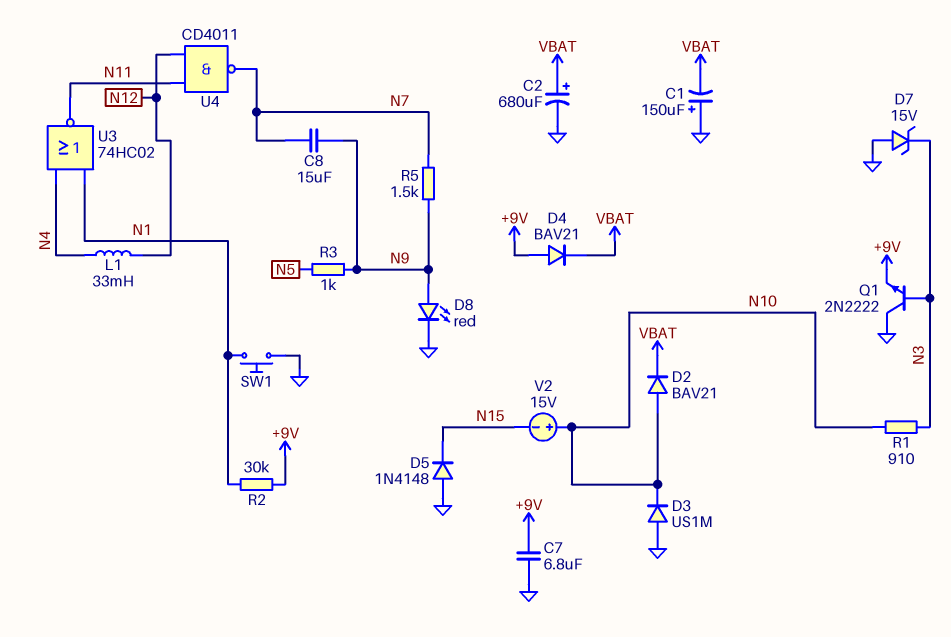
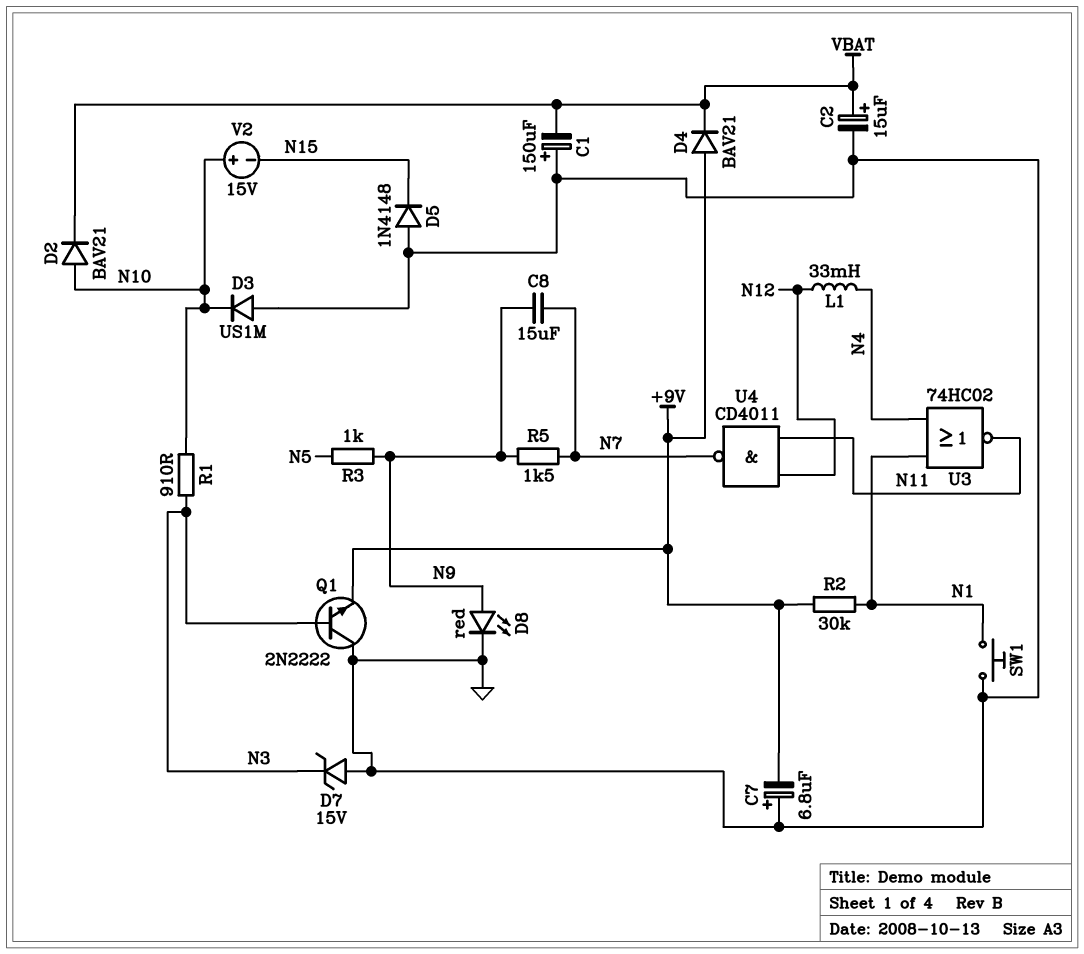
C2: 680uF (plus VBAT, minus GND) -> 15uF (plus VBAT, minus GND)
C7: 6.8uF (+9V, GND) -> 6.8uF (plus GND, minus +9V)

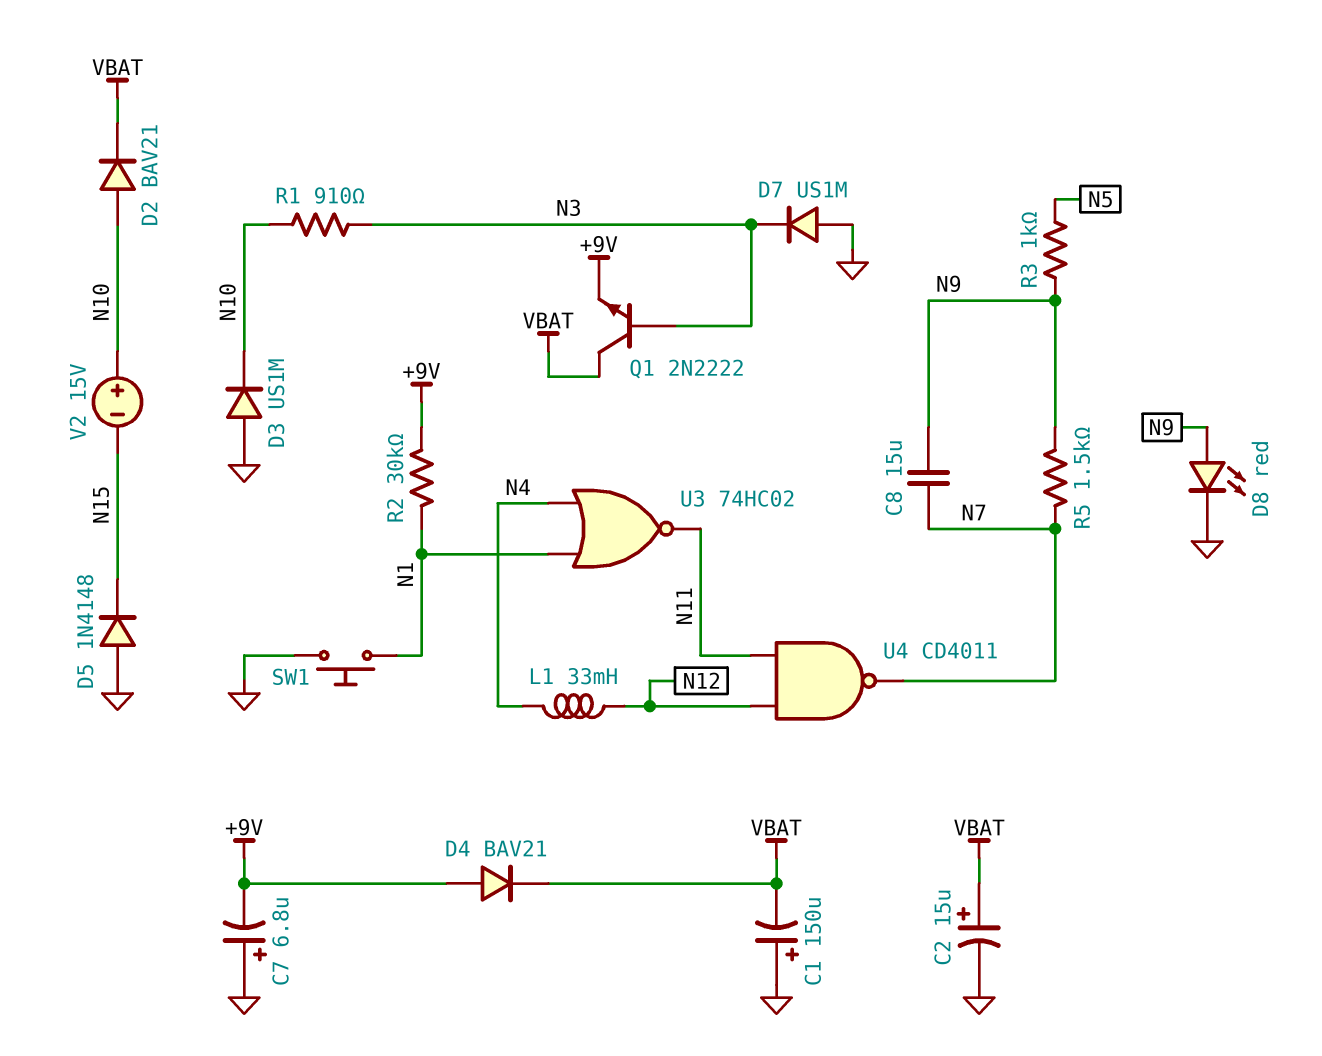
D7: zener 15V (A GND, K N3) -> diode US1M (A GND, K N3)
Q1: NPN 2N2222 (B N3, C GND, E +9V) -> NPN 2N2222 (B N3, C VBAT, E +9V)

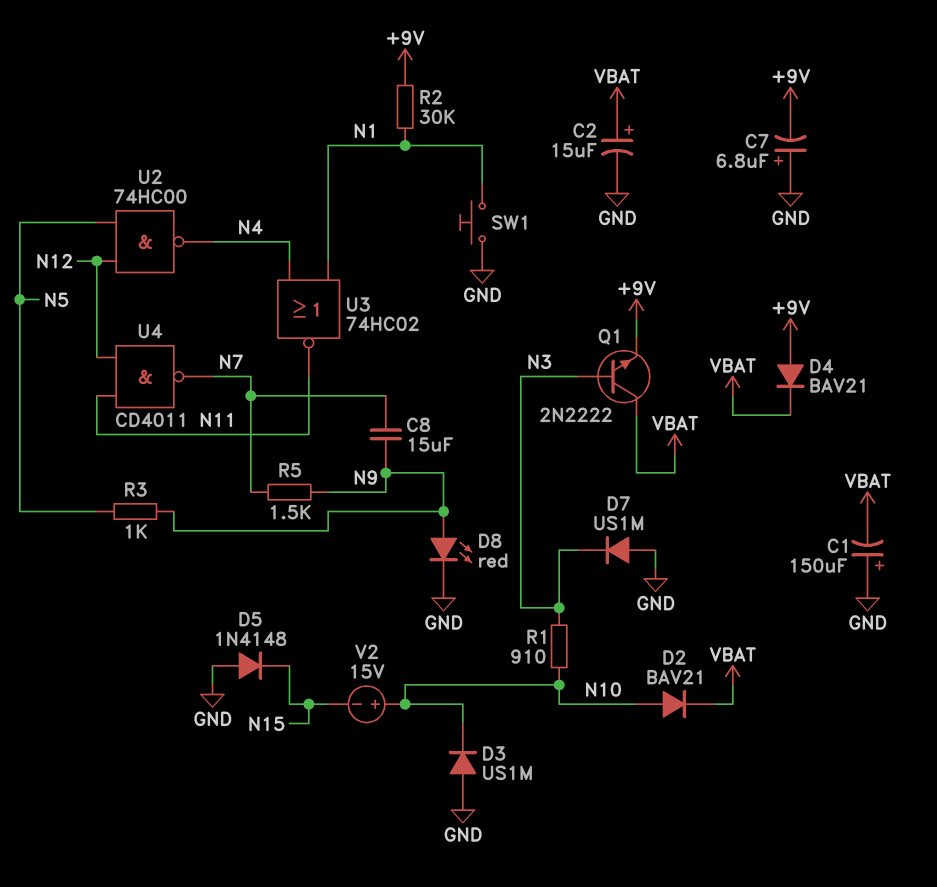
L1: 33mH (N4, N12) -> none
U2: none -> NAND 74HC00 (in N5, in N12, out N4)

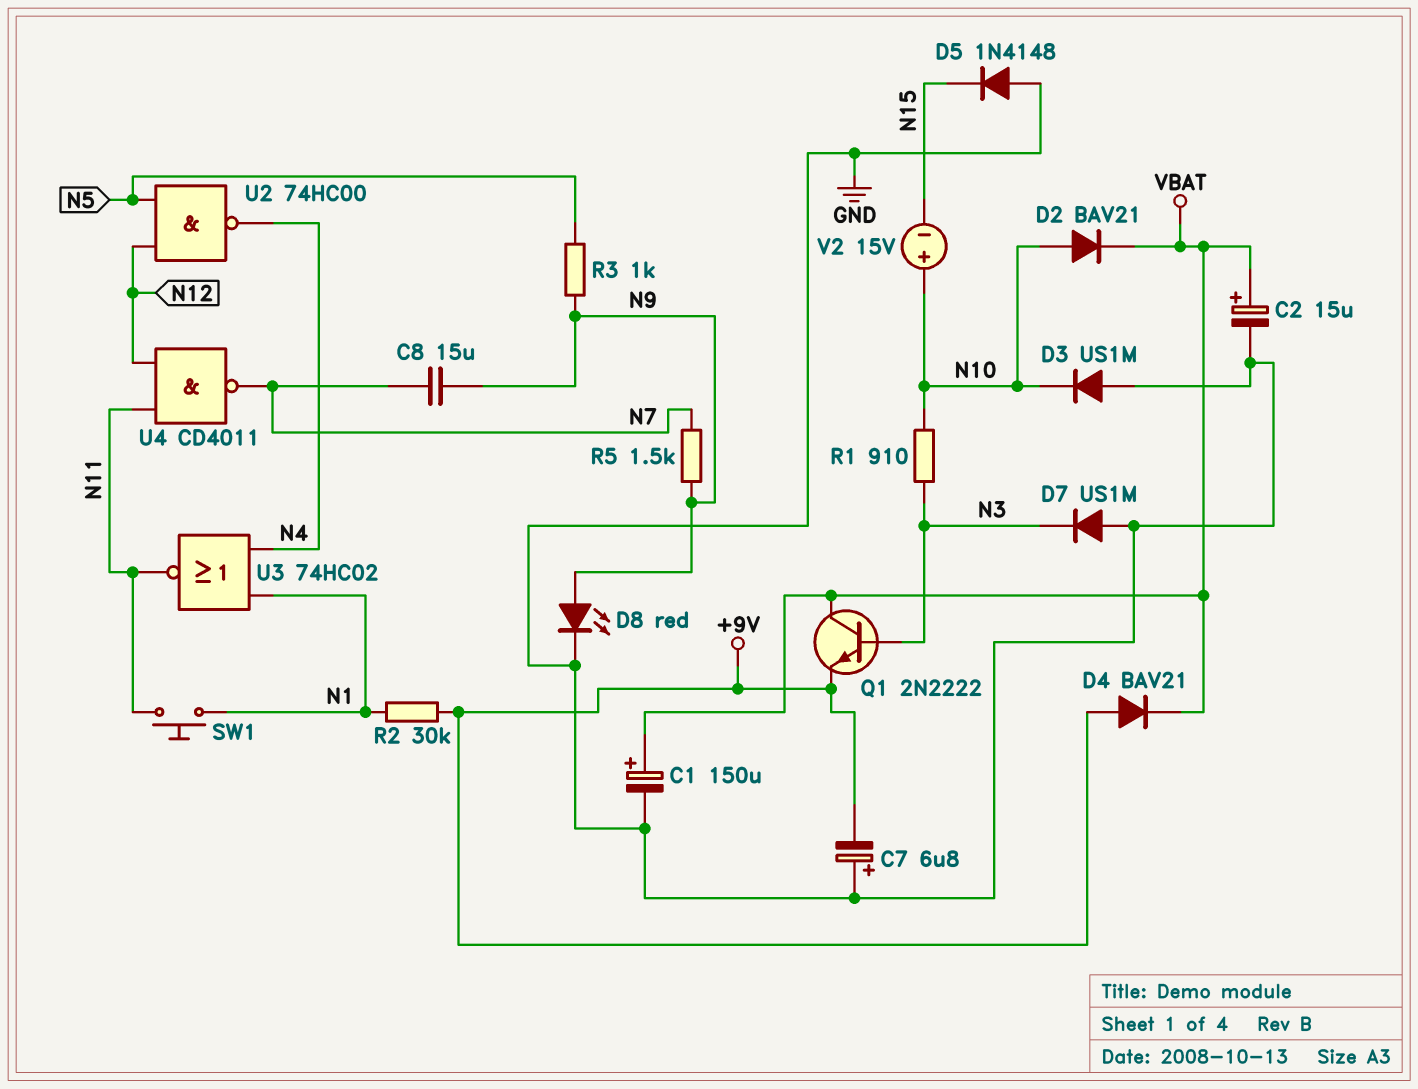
C1: 150uF (plus GND, minus VBAT) -> 150uF (plus VBAT, minus GND)
SW1: button (GND, N1) -> button (N1, N11)

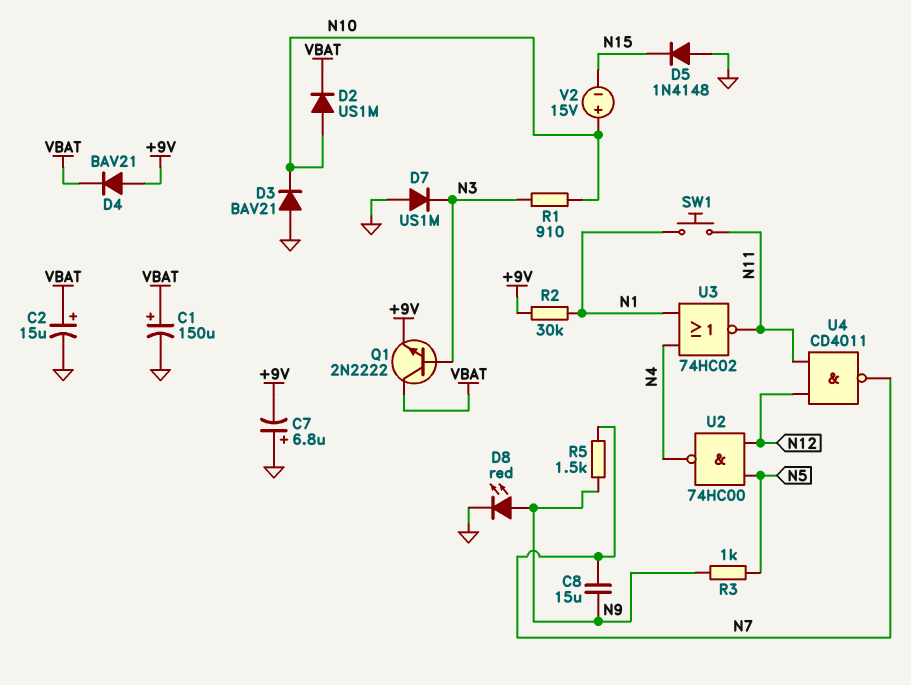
D2: diode BAV21 (A N10, K VBAT) -> diode US1M (A N10, K VBAT)
D3: diode US1M (A GND, K N10) -> diode BAV21 (A GND, K N10)

